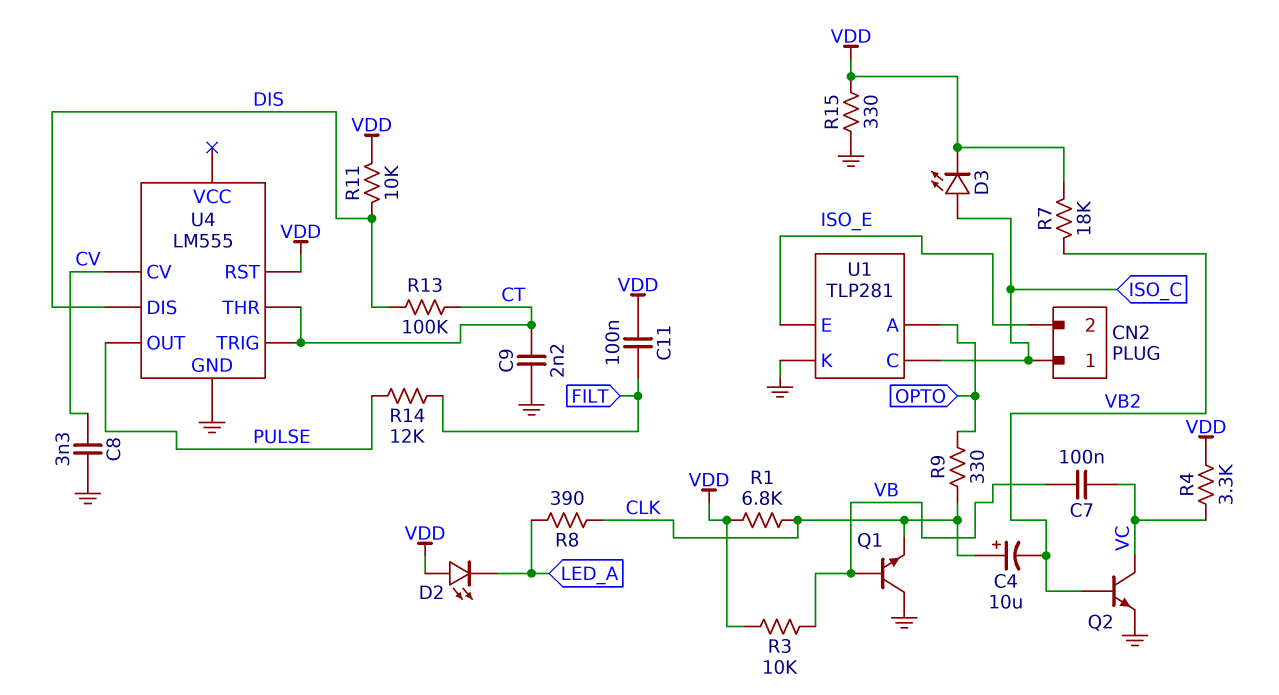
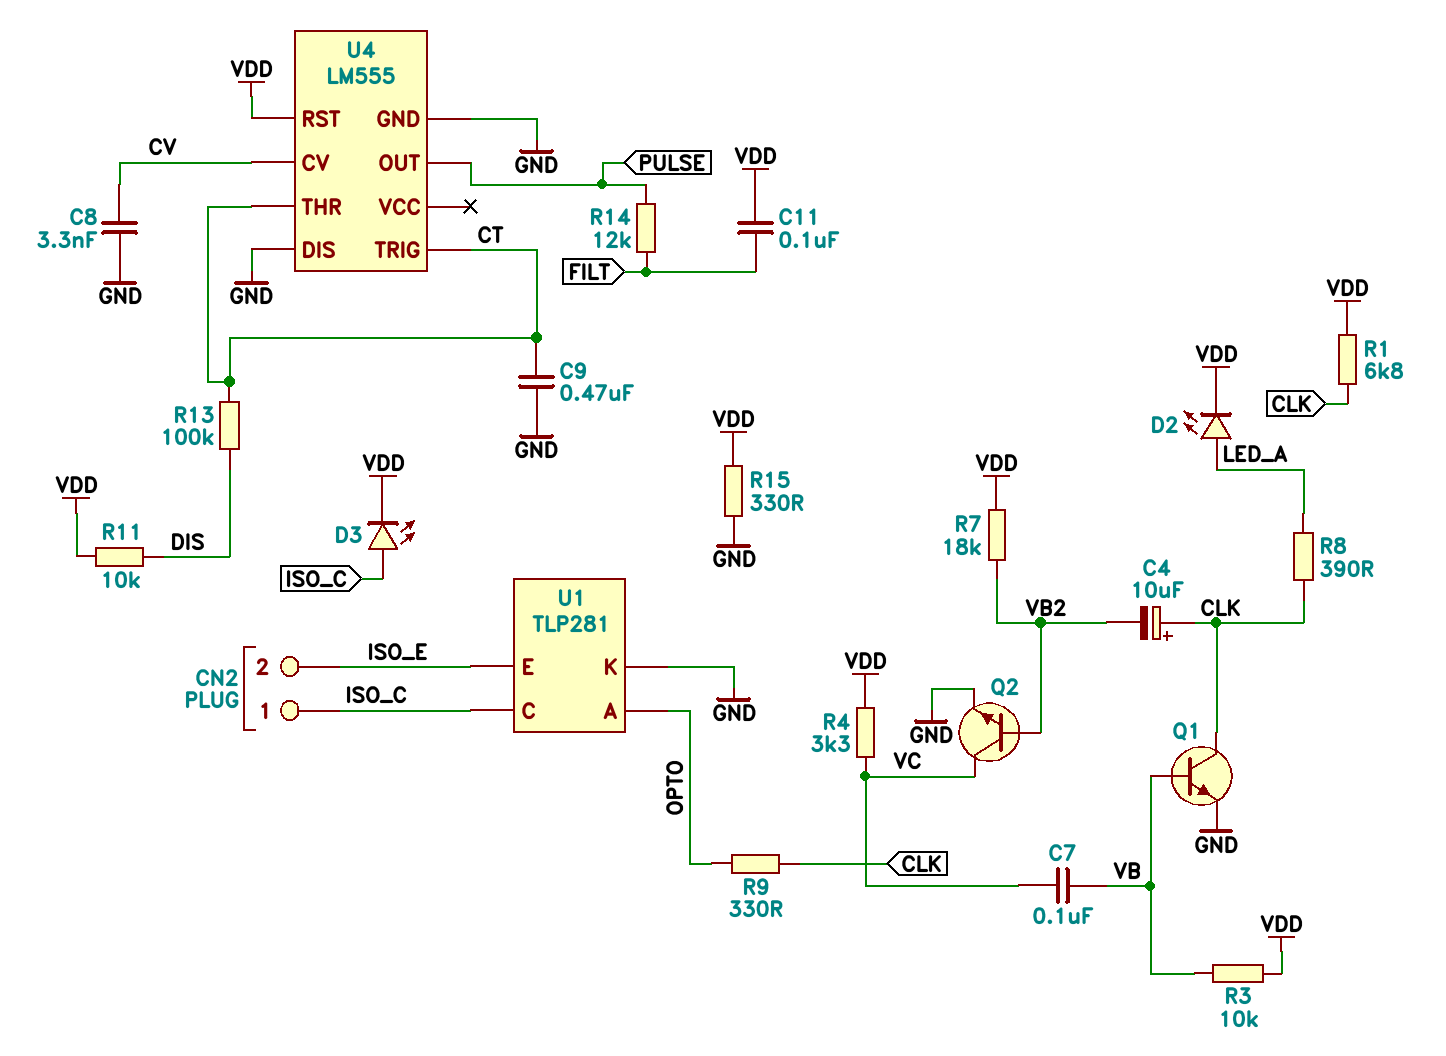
C9: 2.2nF (CT, GND) -> 470nF (CT, GND)
D2: LED (A VDD, K LED_A) -> LED (A LED_A, K VDD)
Q1: NPN (B VB, C GND, E CLK) -> NPN (B VB, C CLK, E GND)
U4 pin DIS: DIS -> GND

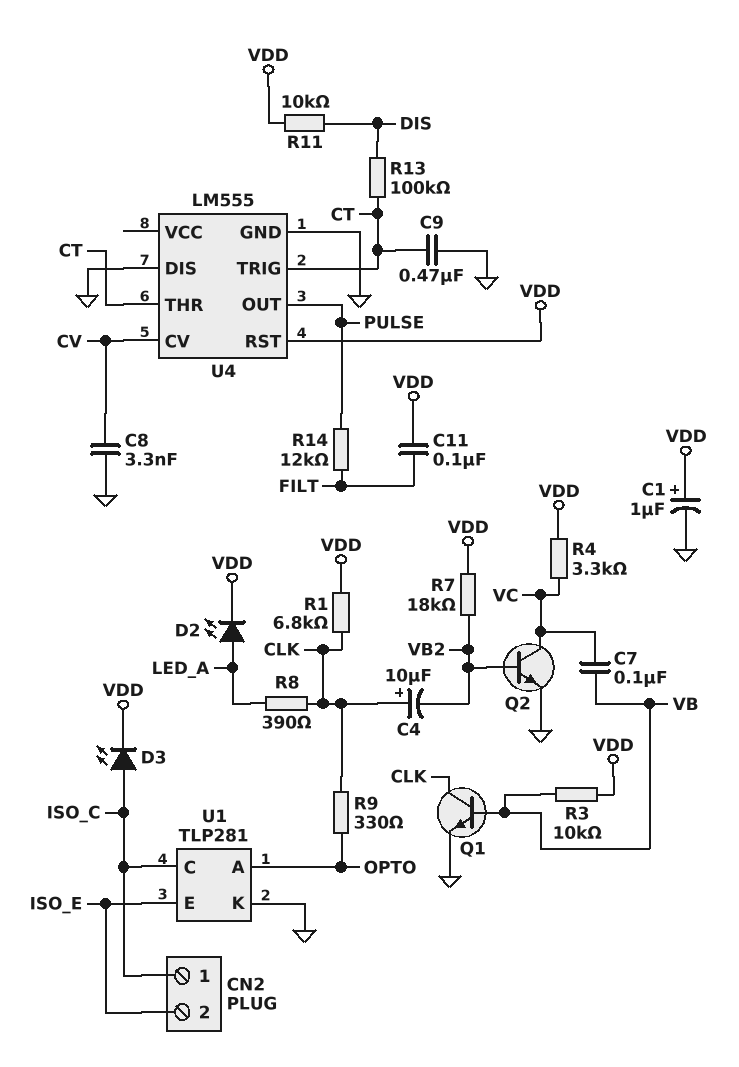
C1: none -> 1uF (plus VDD, minus GND)
R15: 330 (GND, VDD) -> none

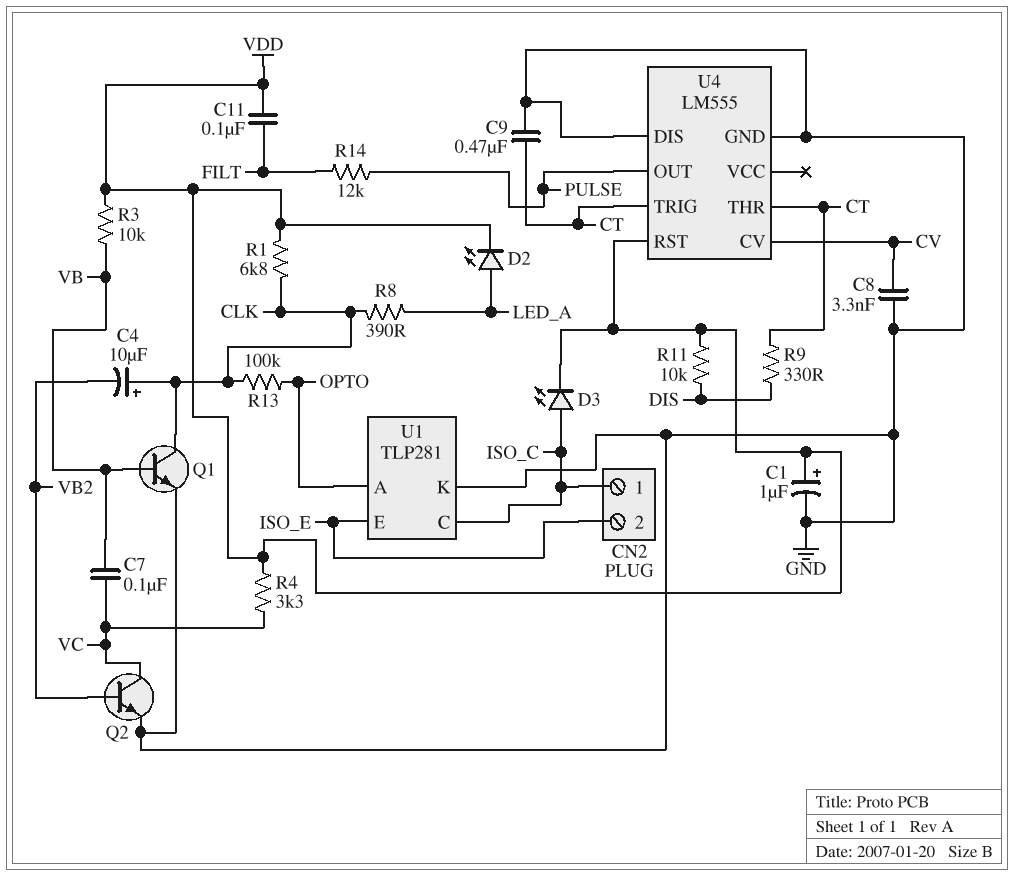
R7: 18k (VB2, VDD) -> none
R9: 330 (CLK, OPTO) -> 330 (CT, DIS)
R13: 100k (CT, DIS) -> 100k (CLK, OPTO)

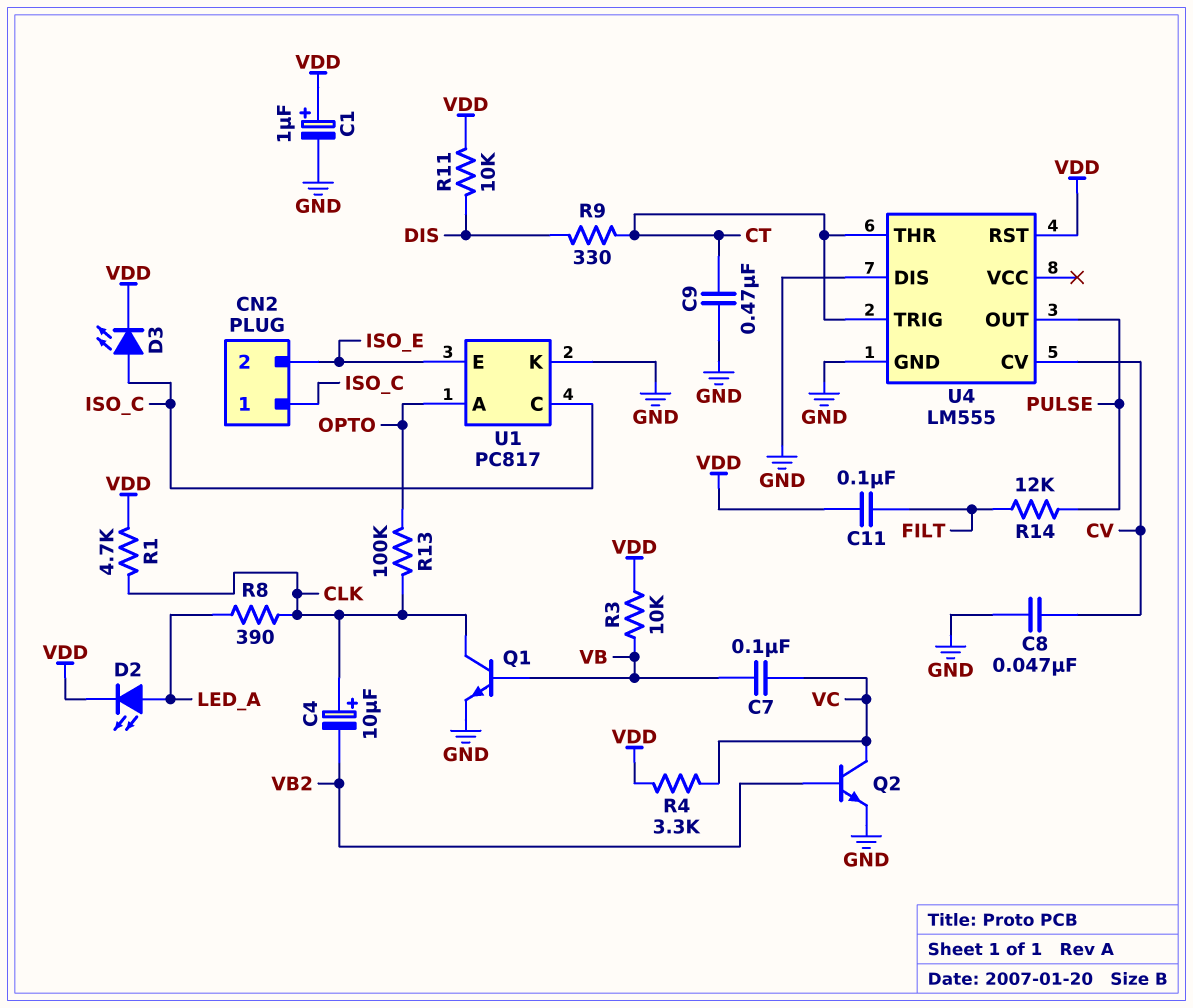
C8: 3.3nF (CV, GND) -> 47nF (CV, GND)
R1: 6.8k (CLK, VDD) -> 4.7k (CLK, VDD)
U1: TLP281 -> PC817

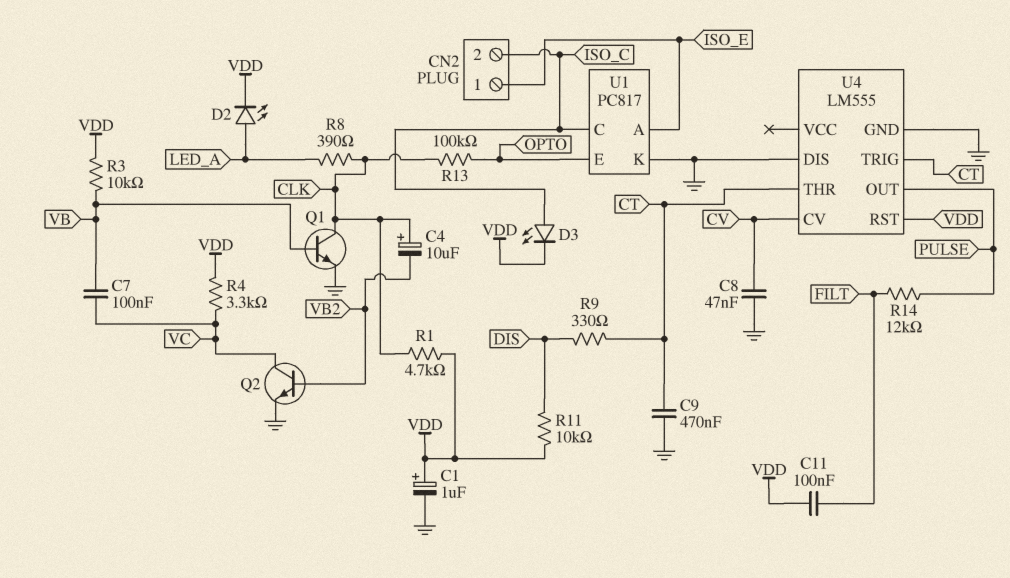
CN2 pin 1: ISO_C -> ISO_E
CN2 pin 2: ISO_E -> ISO_C
U1 pin A: OPTO -> ISO_E
U1 pin E: ISO_E -> OPTO

